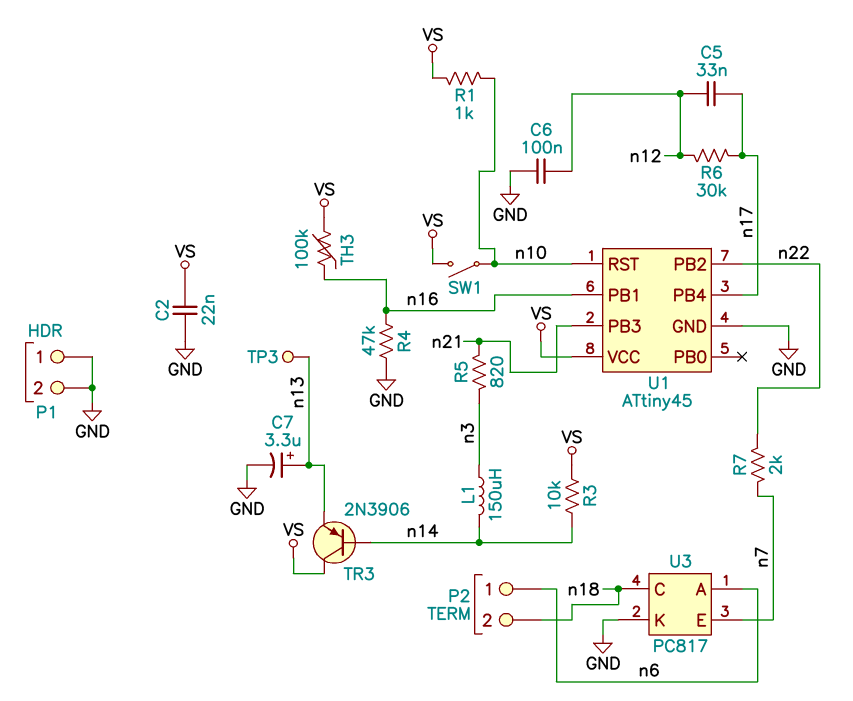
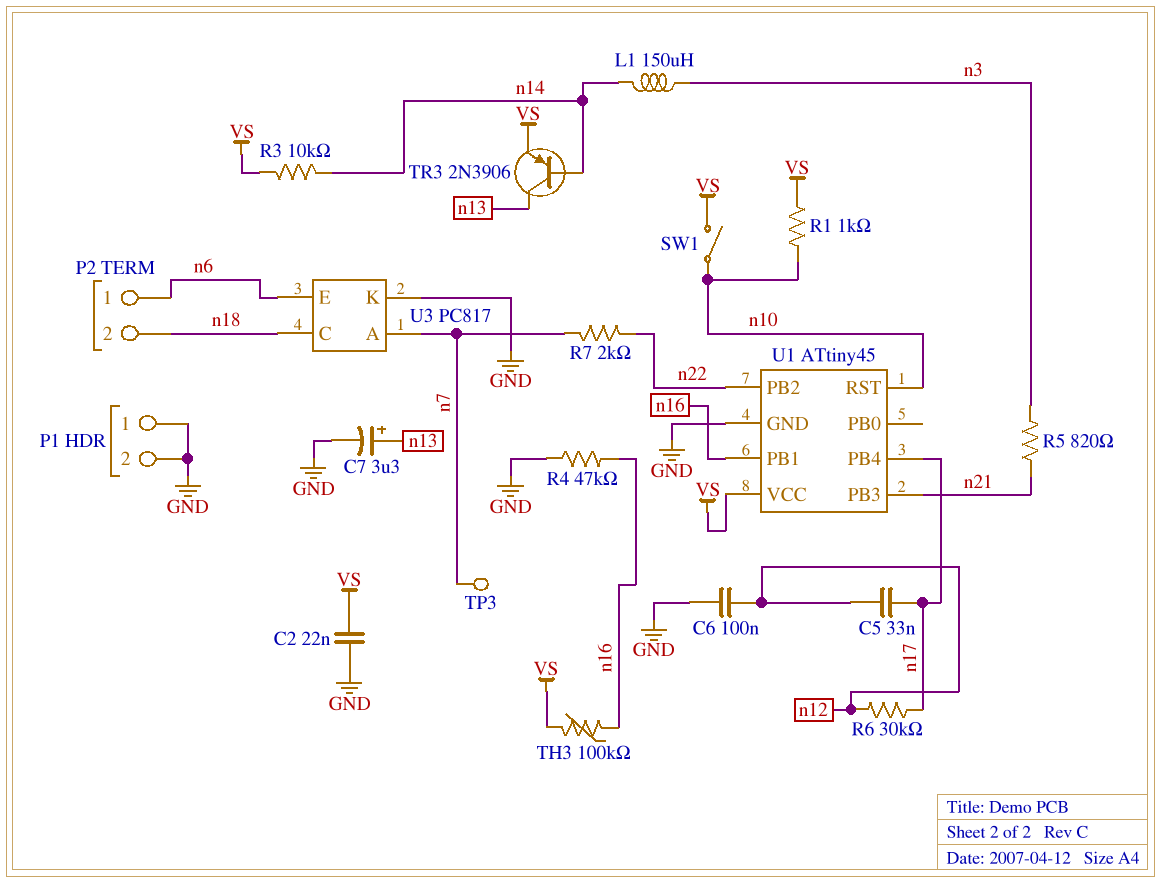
TP3: test point (n13) -> test point (n7)
TR3: PNP 2N3906 (B n14, C VS, E n13) -> PNP 2N3906 (B n14, C n13, E VS)
U3 pin A: n6 -> n7
U3 pin E: n7 -> n6

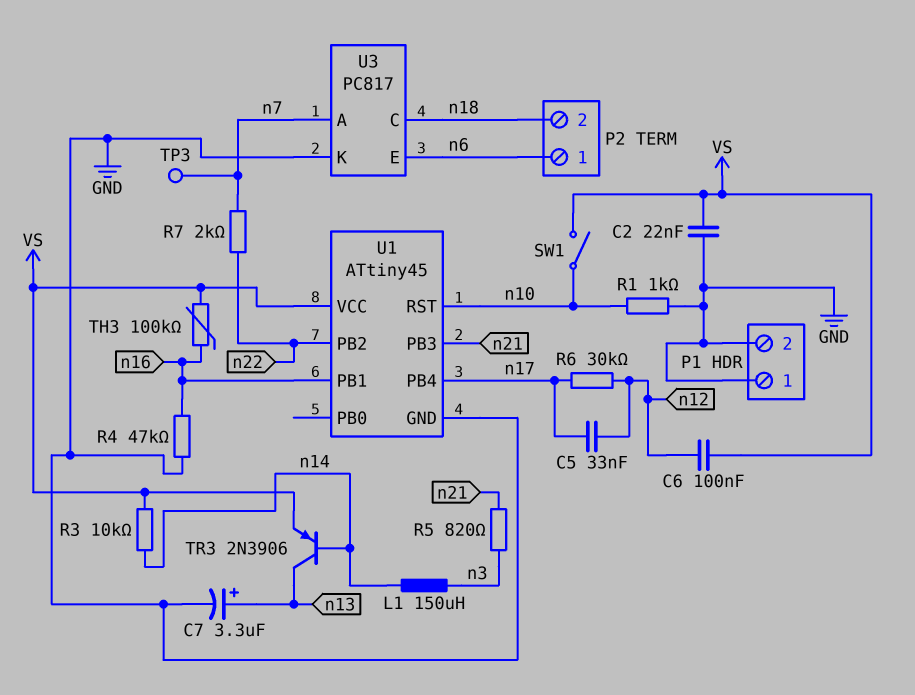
C6: 100nF (GND, n12) -> 100nF (VS, n12)
R1: 1k (VS, n10) -> 1k (GND, n10)

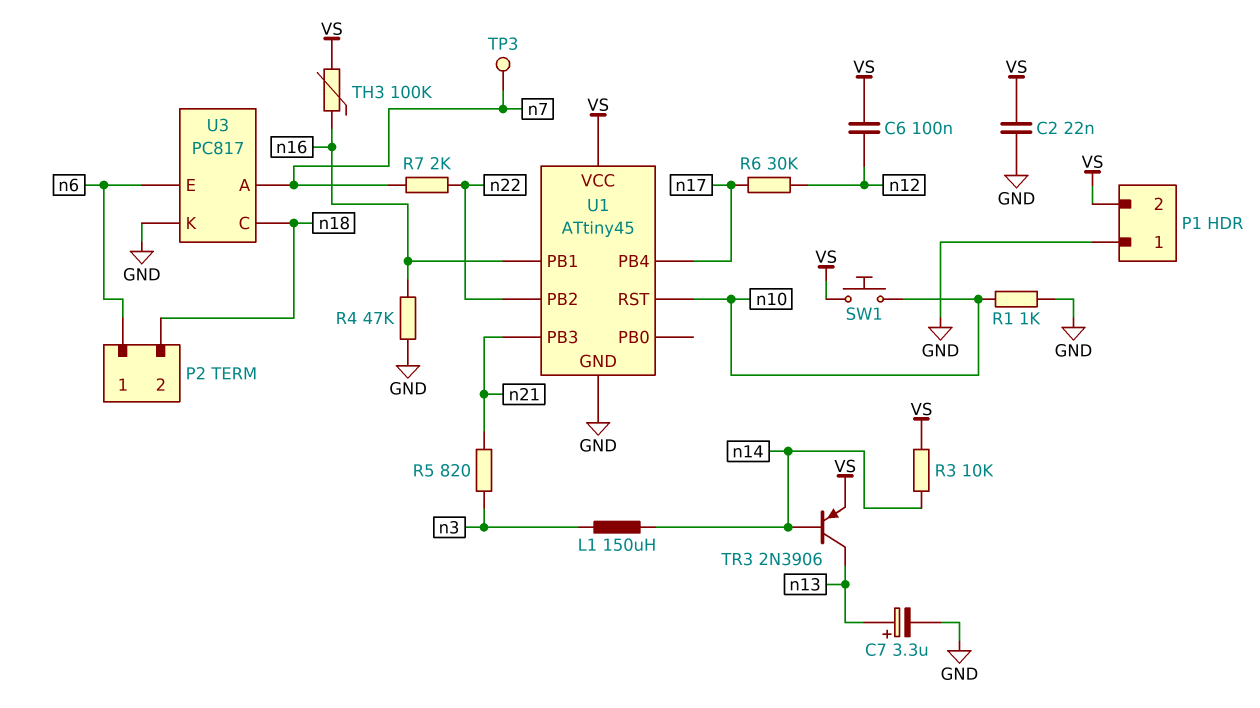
C5: 33nF (n12, n17) -> none
P1 pin 2: GND -> VS
SW1: switch (VS, n10) -> button (VS, n10)

